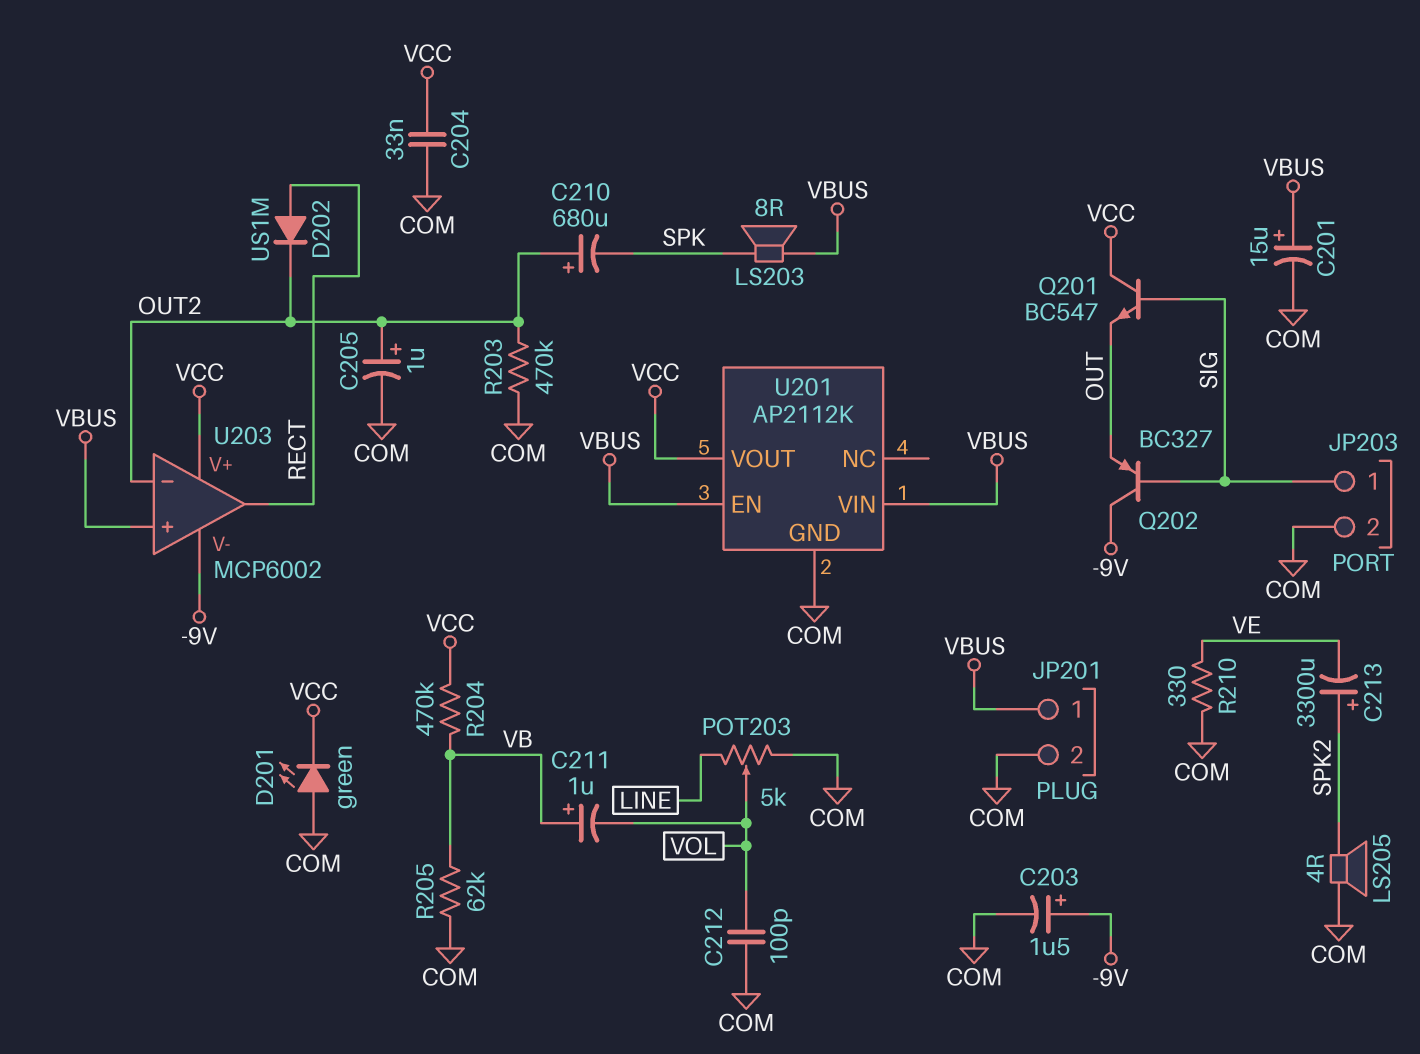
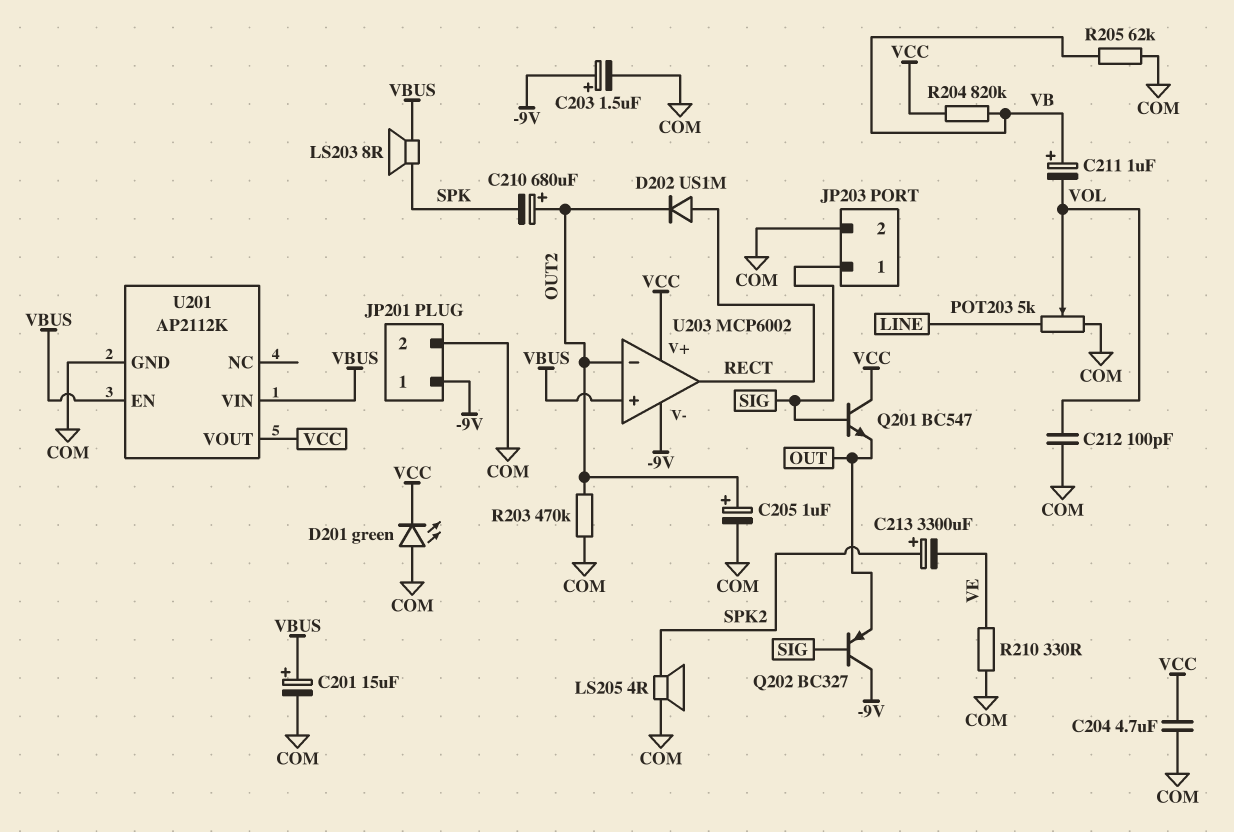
C204: 33nF (COM, VCC) -> 4.7uF (COM, VCC)
JP201 pin 1: VBUS -> -9V
R204: 470k (VB, VCC) -> 820k (VB, VCC)

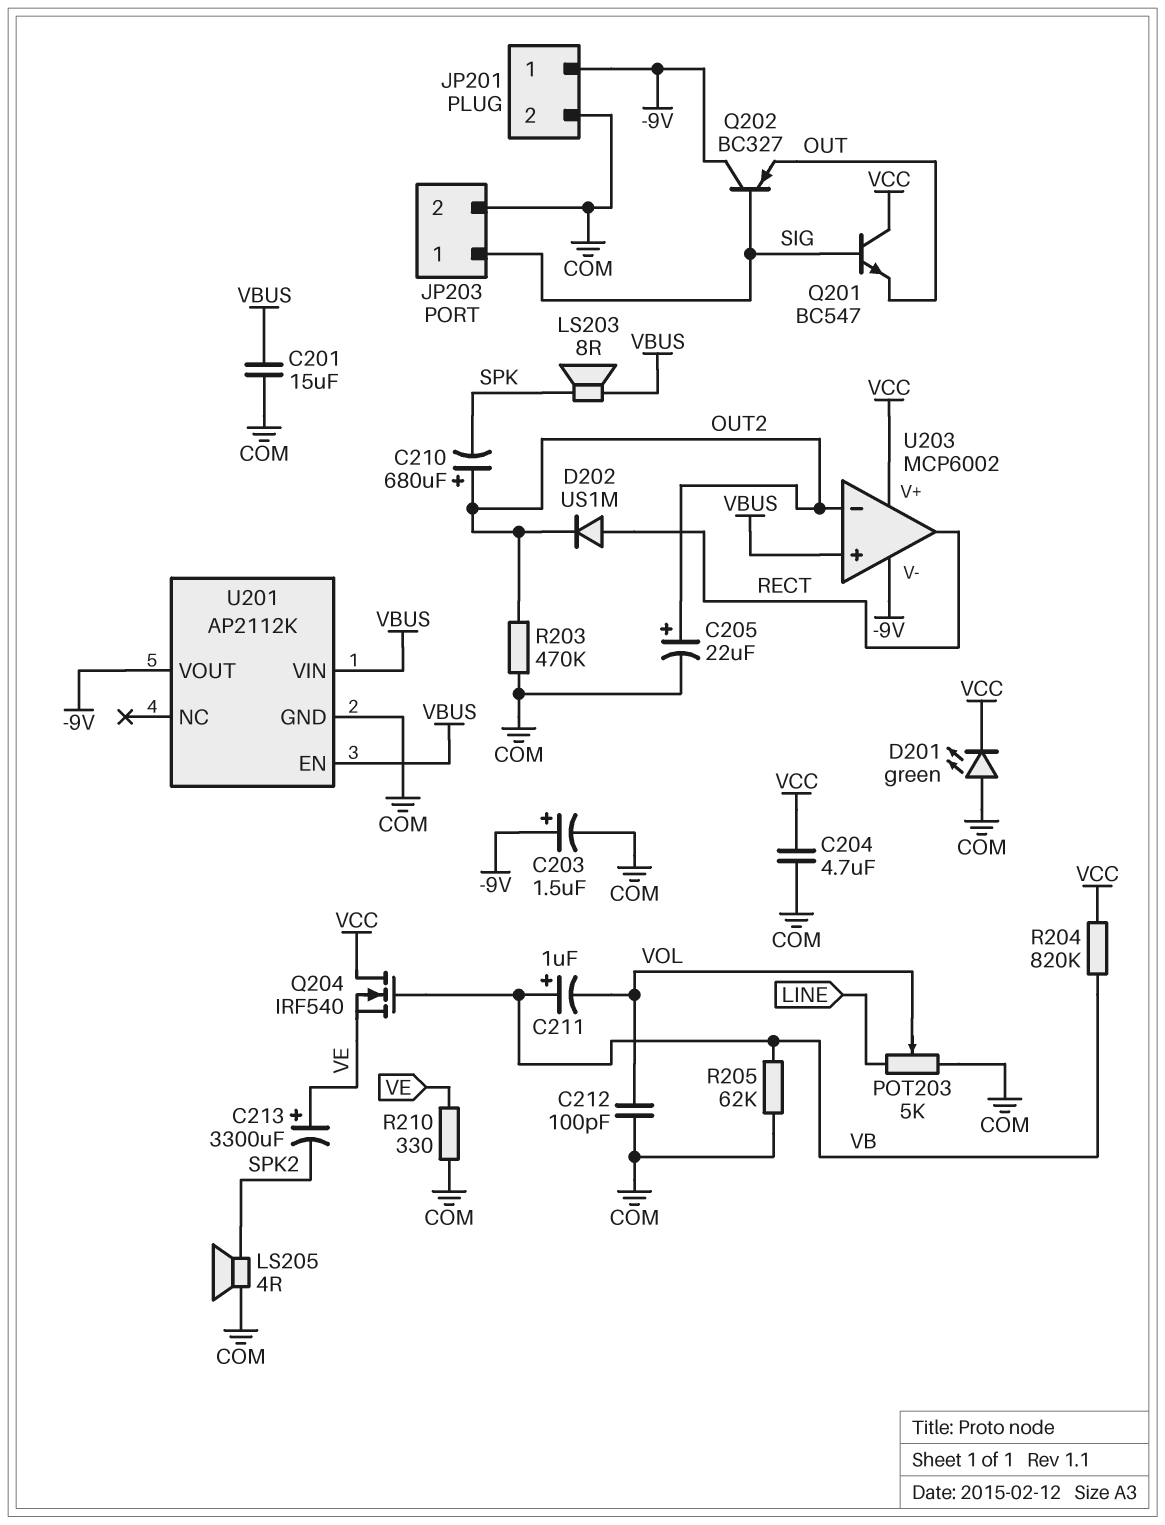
C201: 15uF (plus VBUS, minus COM) -> 15uF (COM, VBUS)
C205: 1uF (plus OUT2, minus COM) -> 22uF (plus OUT2, minus COM)
C213: 3300uF (plus SPK2, minus VE) -> 3300uF (plus VE, minus SPK2)
Q204: none -> NMOS IRF540 (G VB, D VCC, S VE)
U201 pin VOUT: VCC -> -9V

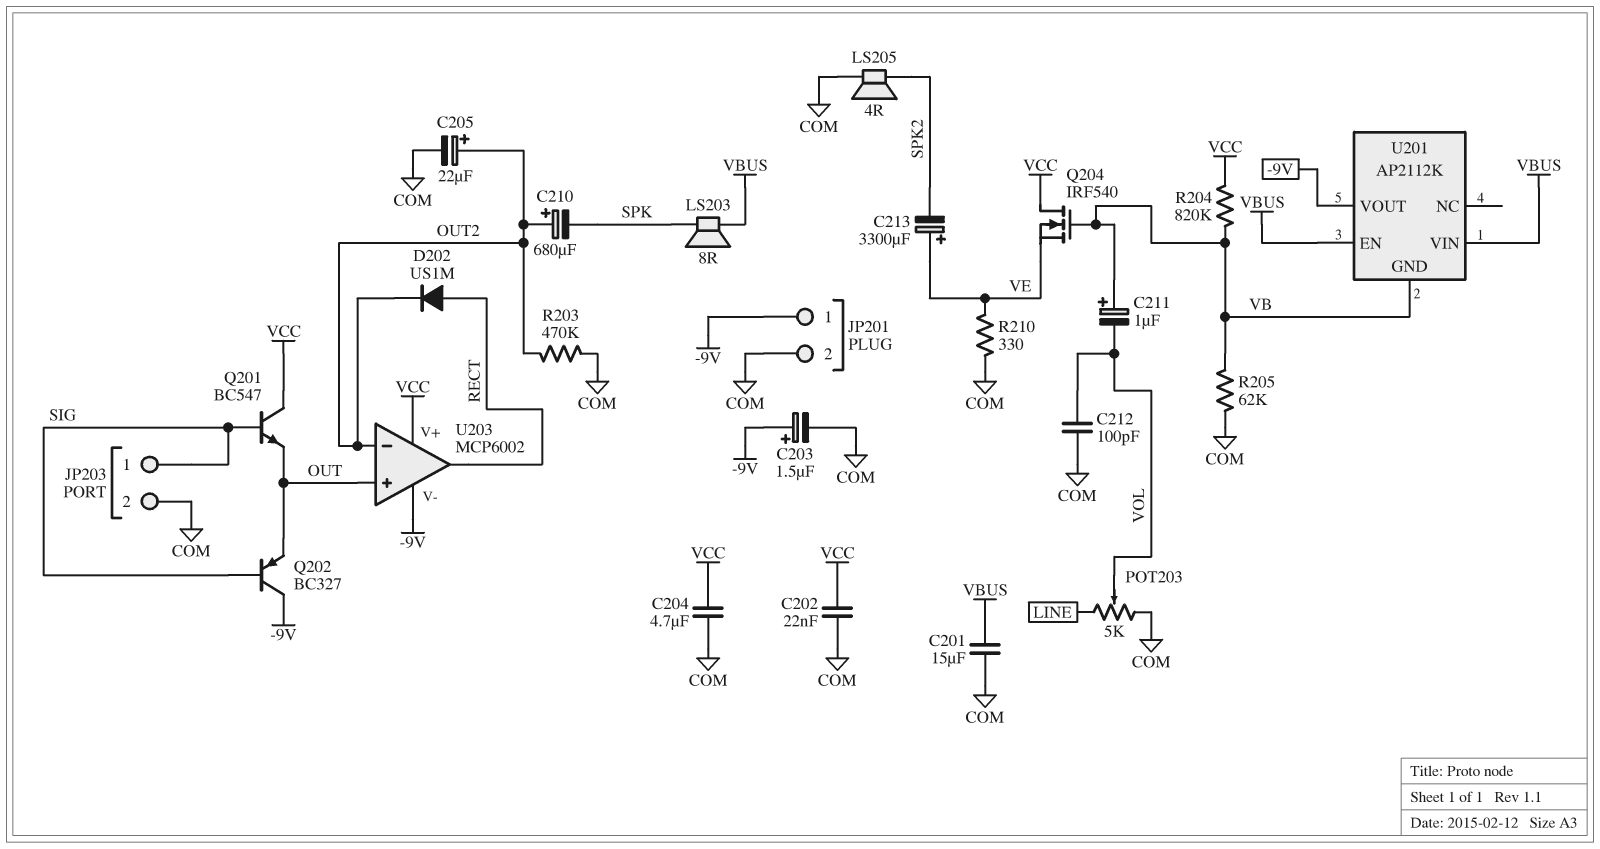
C202: none -> 22nF (COM, VCC)
D201: LED green (A COM, K VCC) -> none
U201 pin GND: COM -> VB
U203 pin in+: VBUS -> OUT

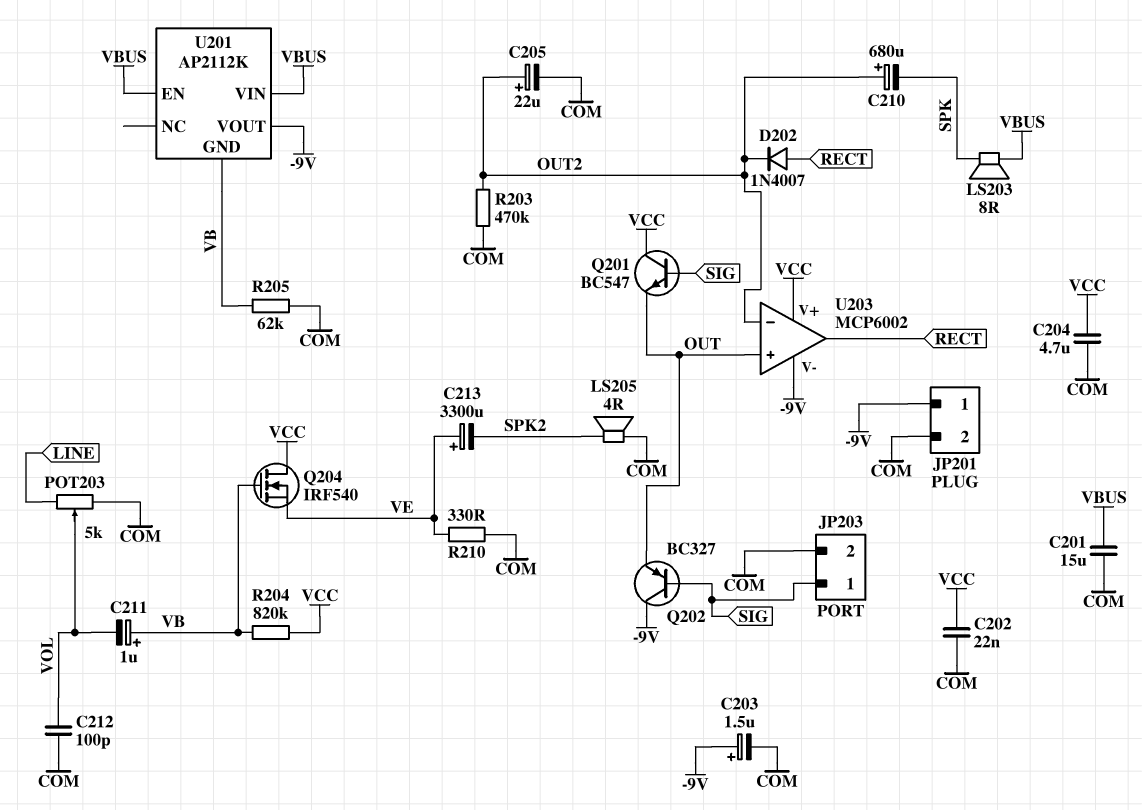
D202: diode US1M (A RECT, K OUT2) -> diode 1N4007 (A RECT, K OUT2)

